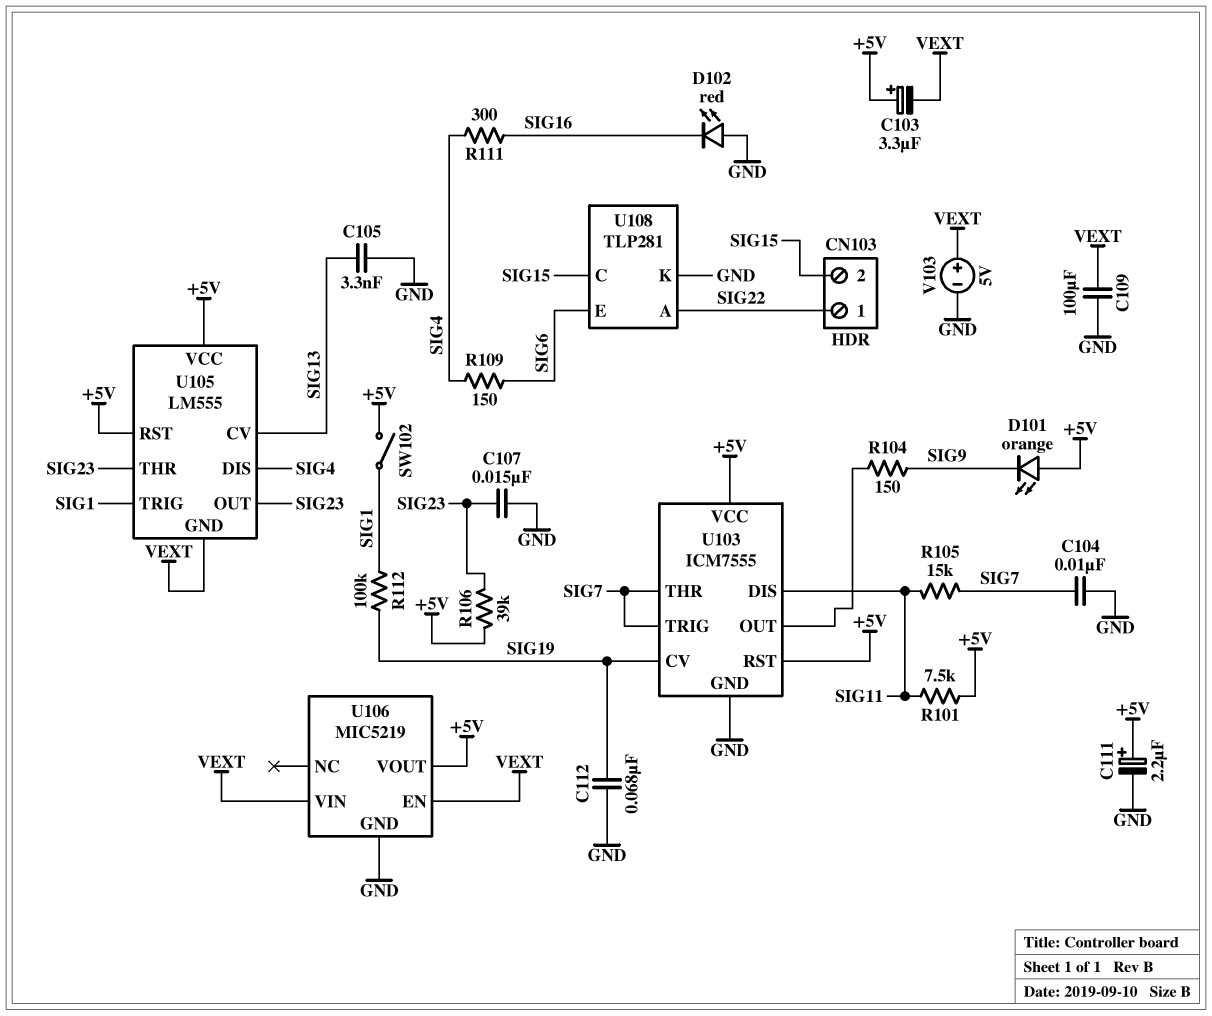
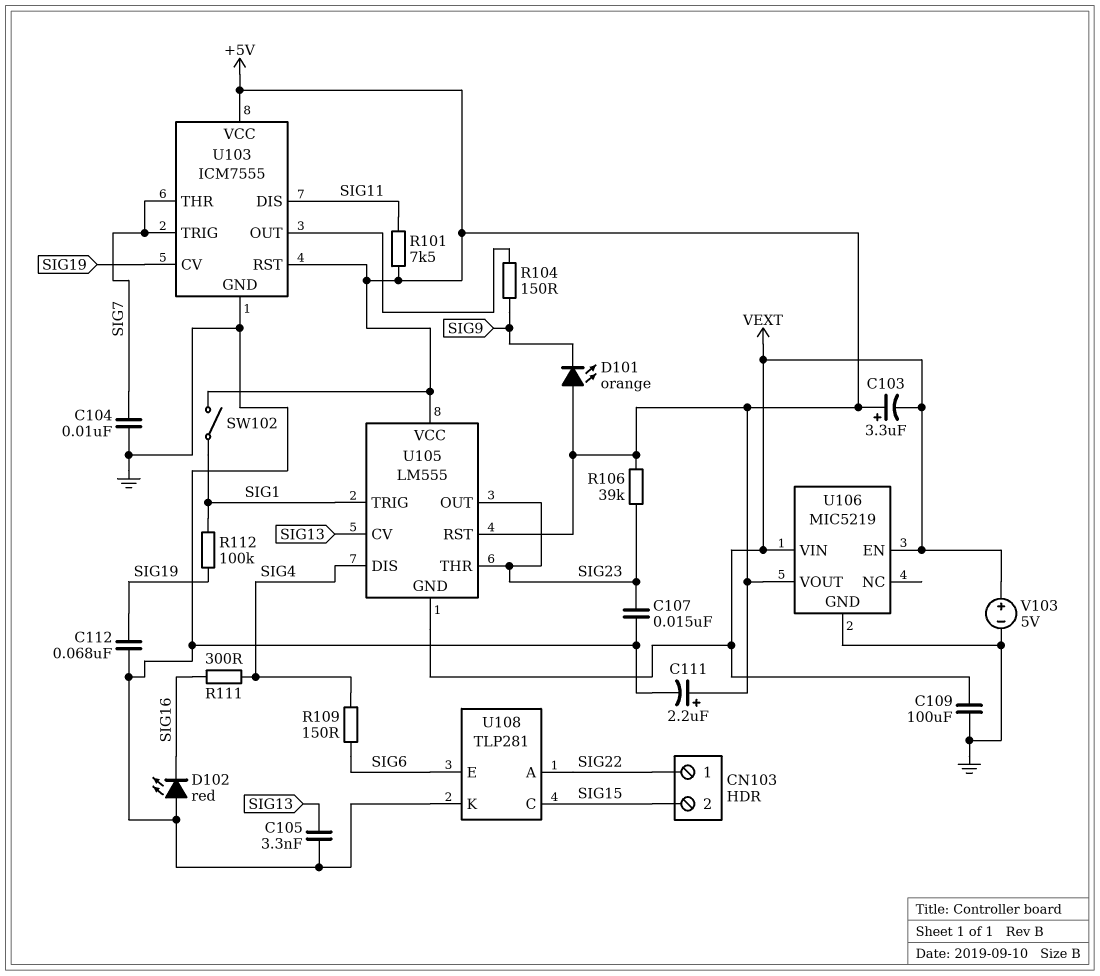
R105: 15k (SIG7, SIG11) -> none

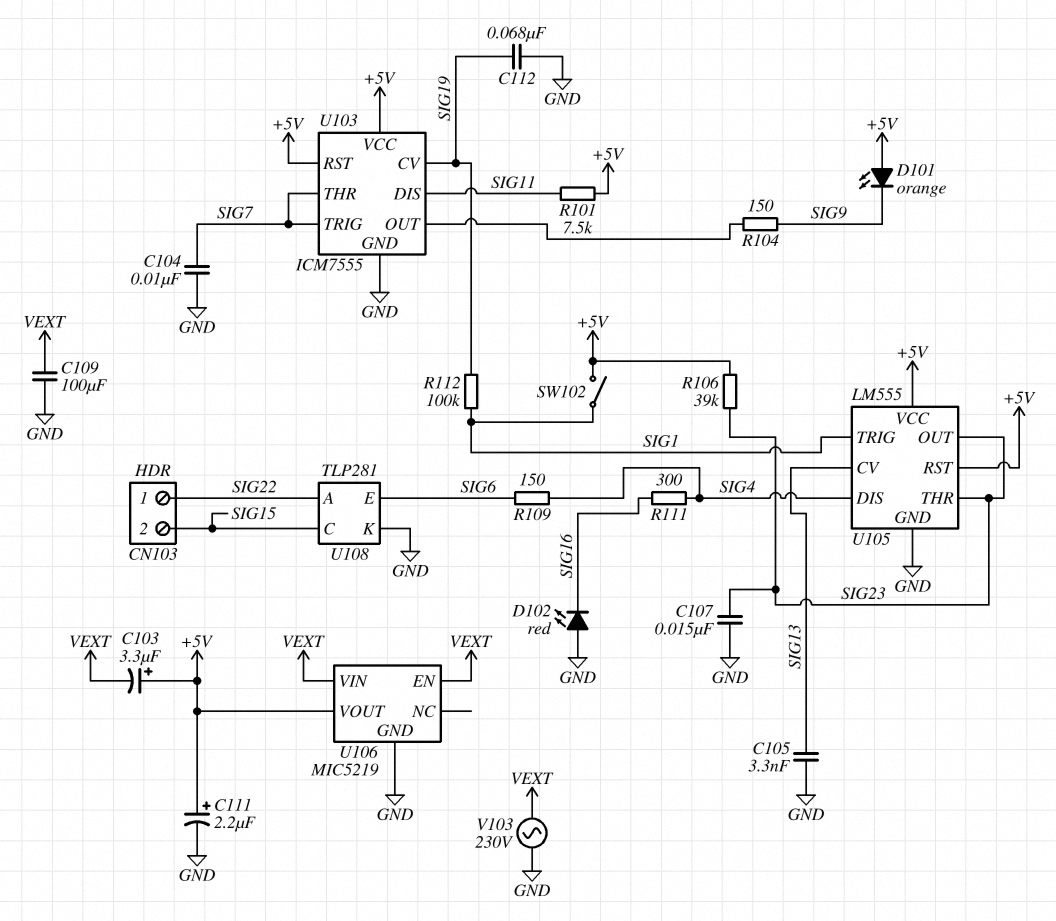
U105 pin GND: VEXT -> GND
V103: 5V (plus VEXT, minus GND) -> AC 230V (GND, VEXT)

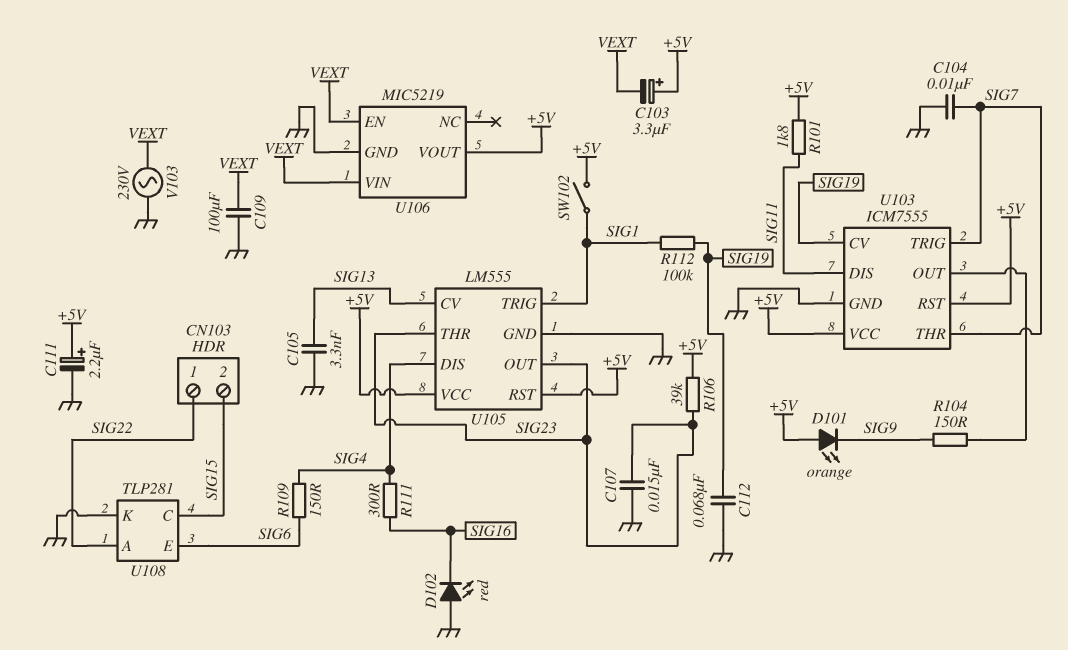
R101: 7.5k (+5V, SIG11) -> 1.8k (+5V, SIG11)

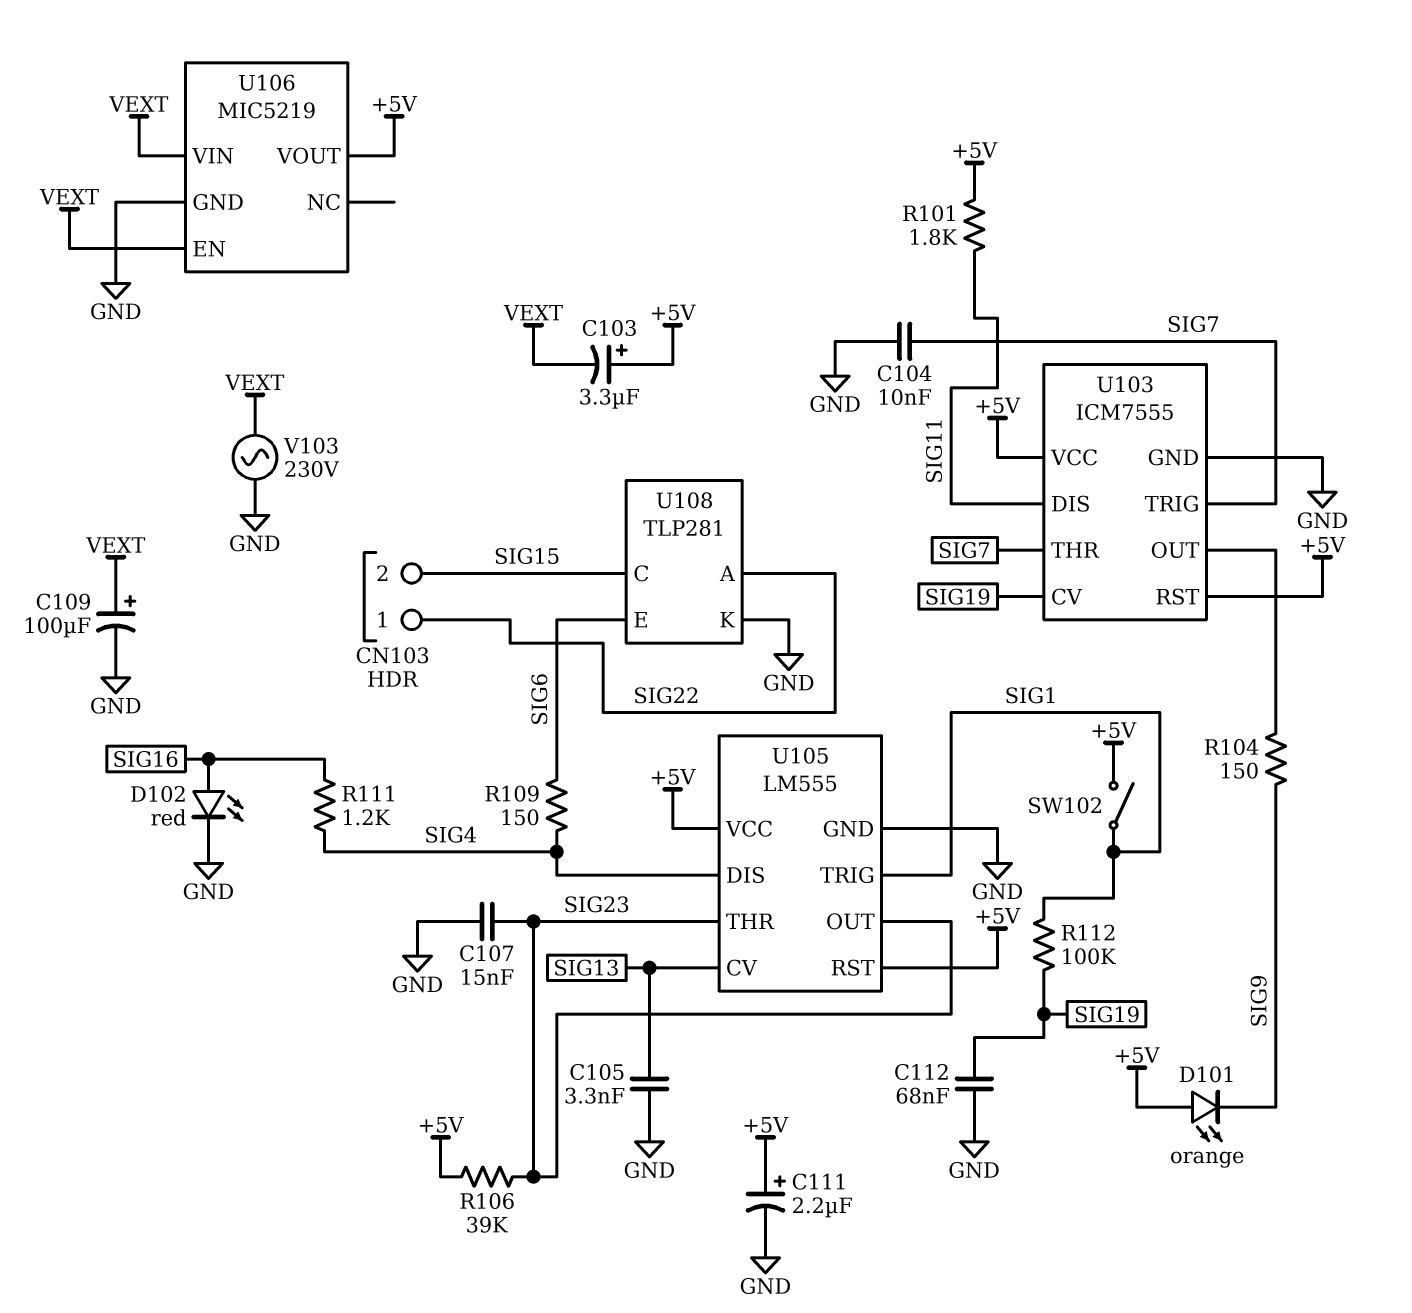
C109: 100uF (GND, VEXT) -> 100uF (plus VEXT, minus GND)
D102: LED red (A GND, K SIG16) -> LED red (A SIG16, K GND)
R111: 300 (SIG4, SIG16) -> 1.2k (SIG4, SIG16)

